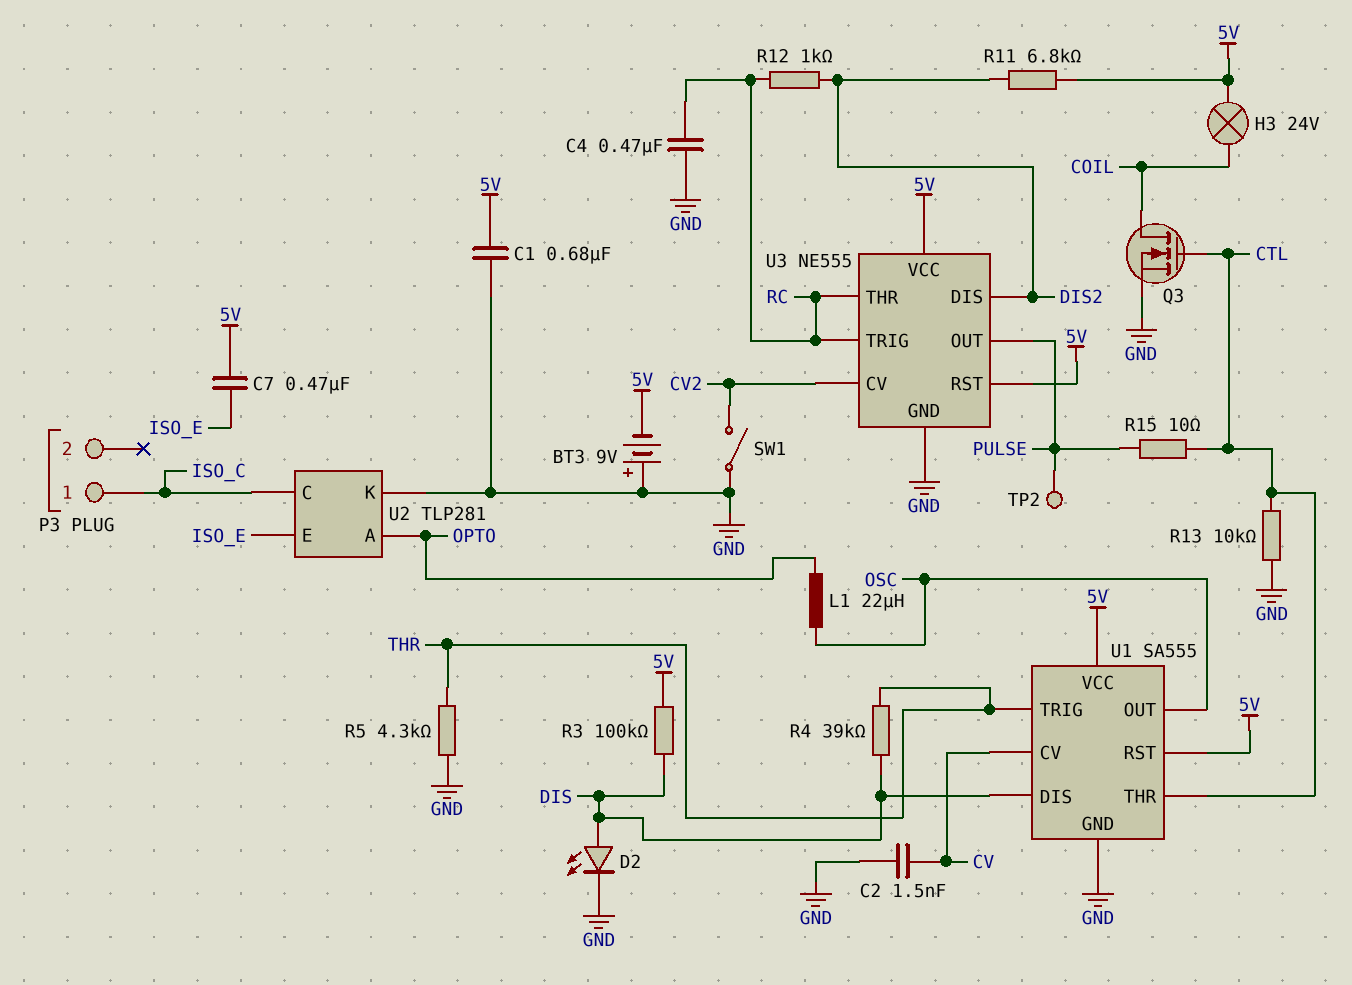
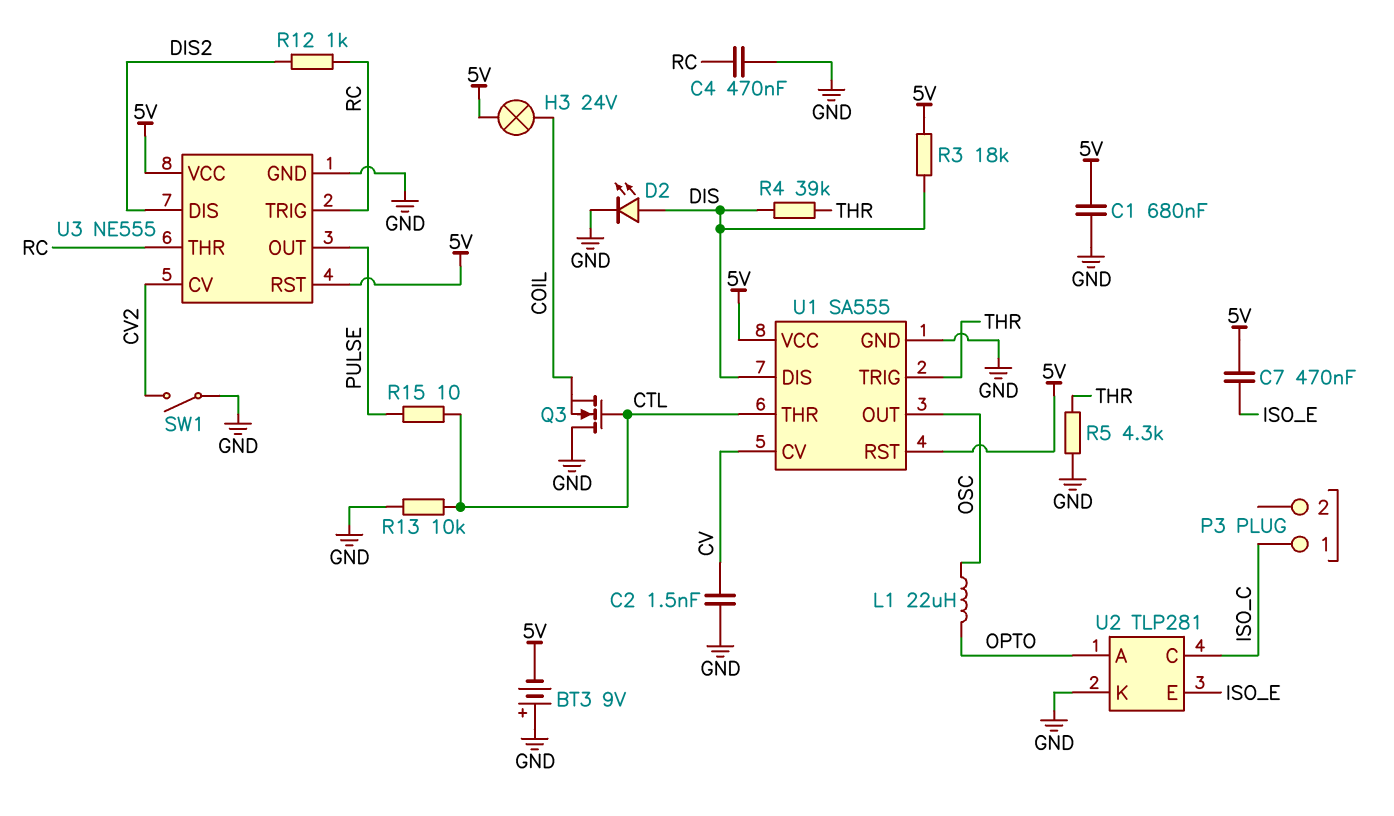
Q3: NMOS (G CTL, D COIL, S GND) -> NMOS (G CTL, D GND, S COIL)
R3: 100k (5V, DIS) -> 18k (5V, DIS)
R11: 6.8k (5V, DIS2) -> none
TP2: test point (PULSE) -> none

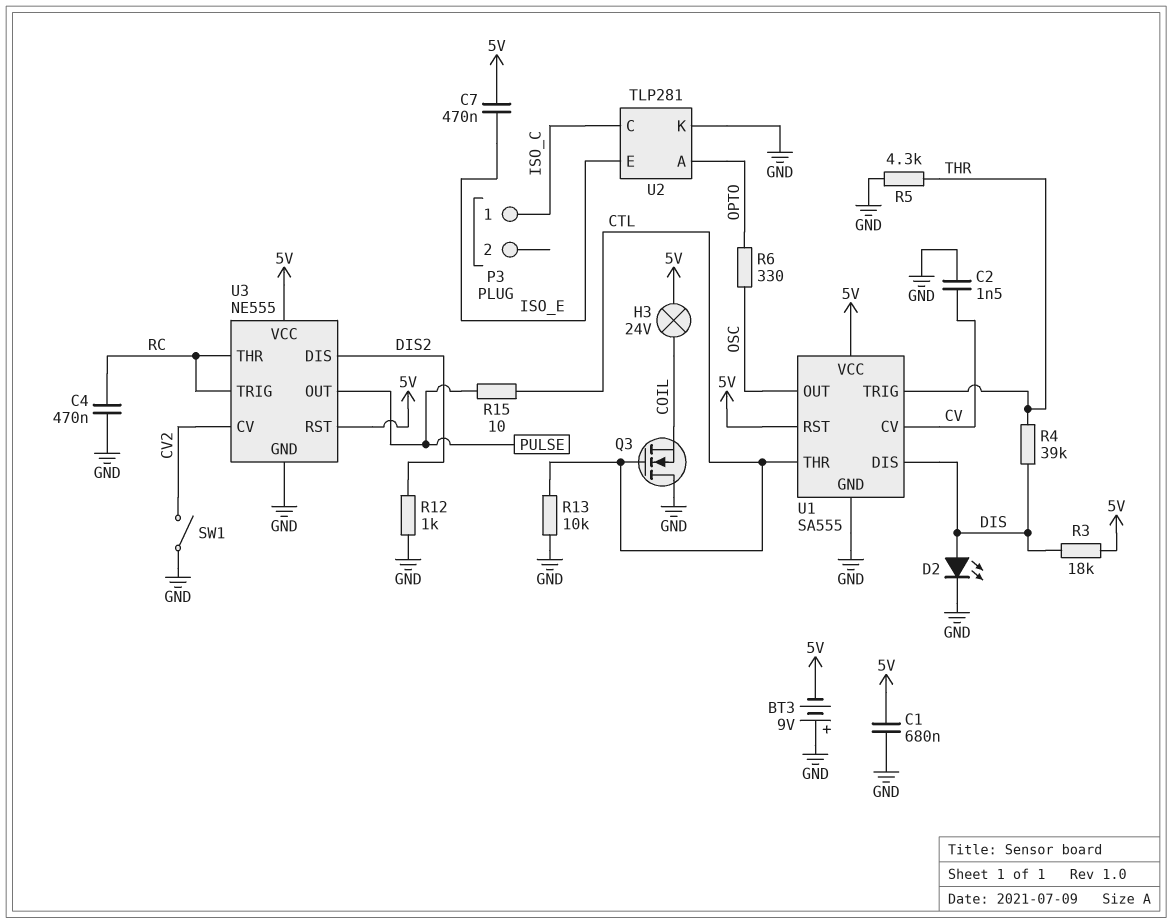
L1: 22uH (OPTO, OSC) -> none
R6: none -> 330 (OPTO, OSC)
R12: 1k (DIS2, RC) -> 1k (DIS2, GND)

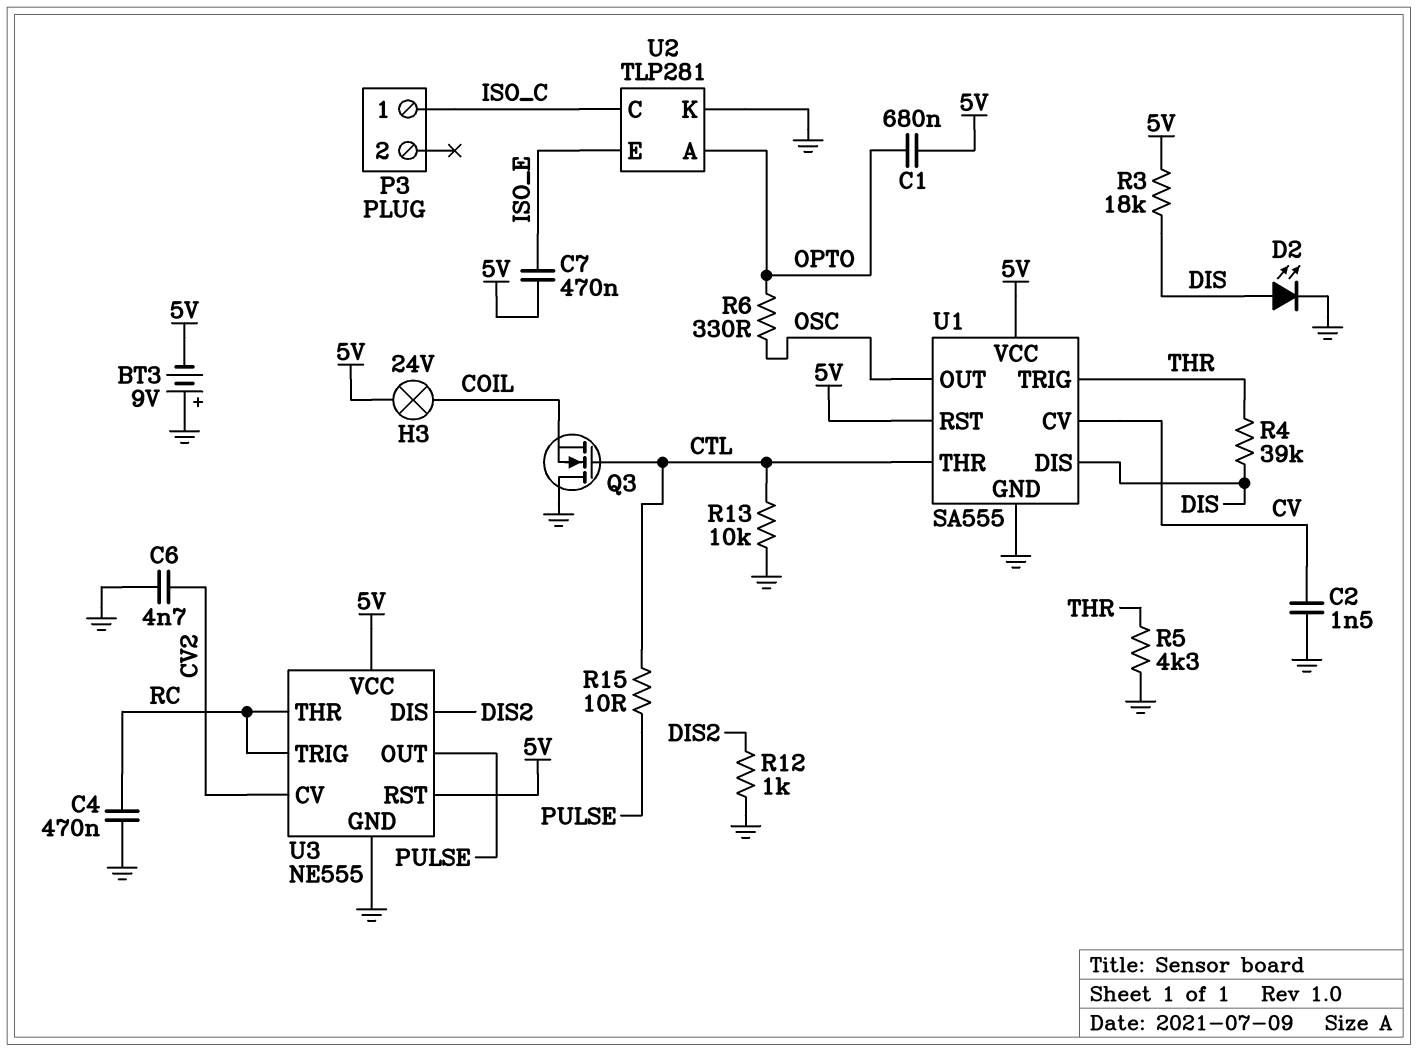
C1: 680nF (5V, GND) -> 680nF (5V, OPTO)
C6: none -> 4.7nF (CV2, GND)
SW1: switch (CV2, GND) -> none

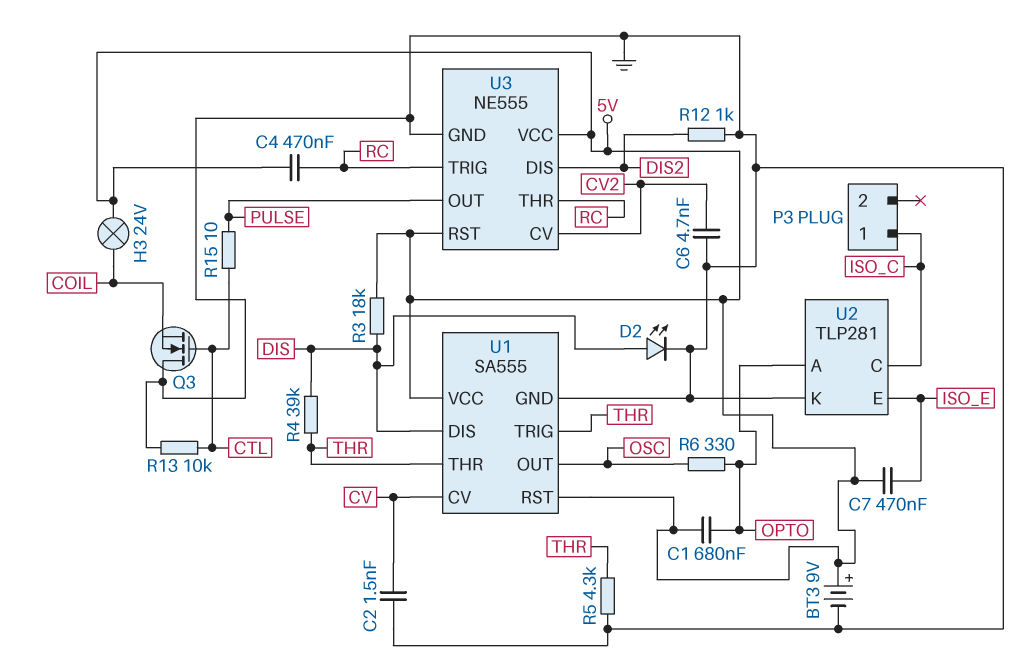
BT3: 9V (plus GND, minus 5V) -> 9V (plus 5V, minus GND)
C4: 470nF (GND, RC) -> 470nF (5V, RC)
U1 pin THR: CTL -> THR

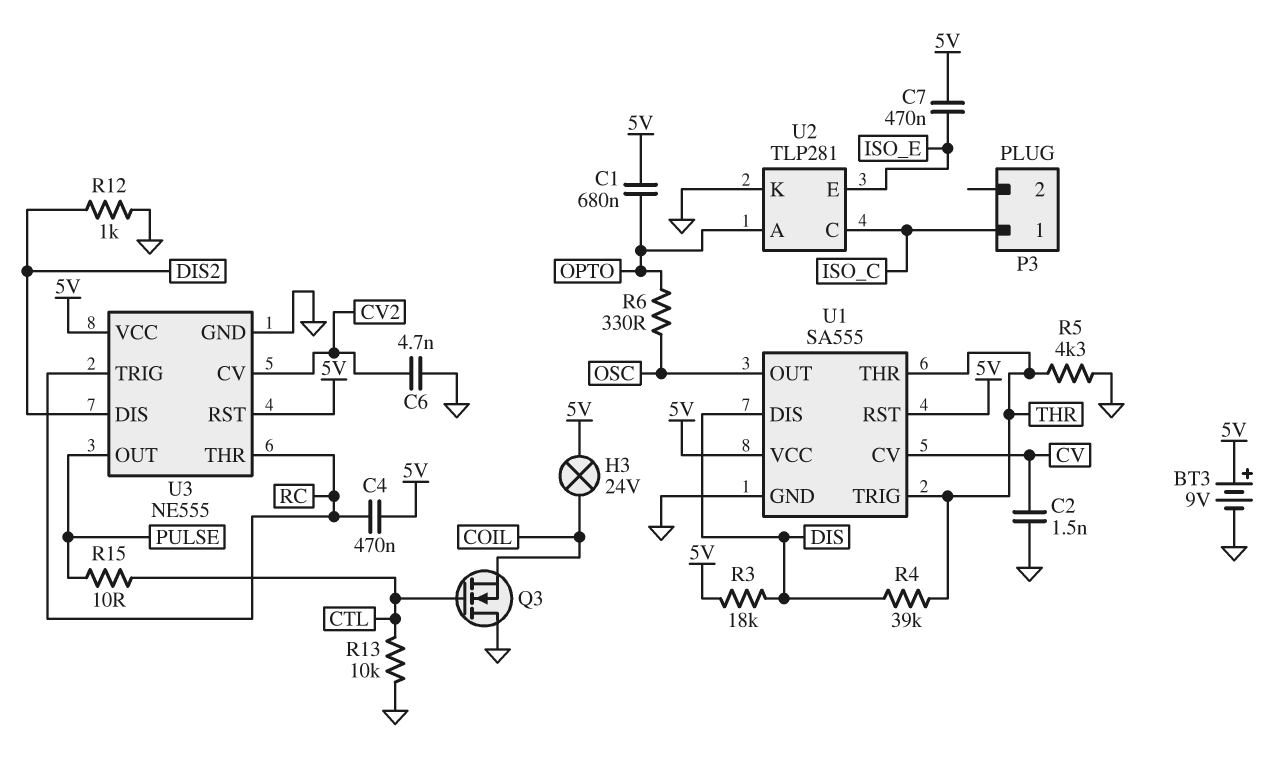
D2: LED (A DIS, K GND) -> none

